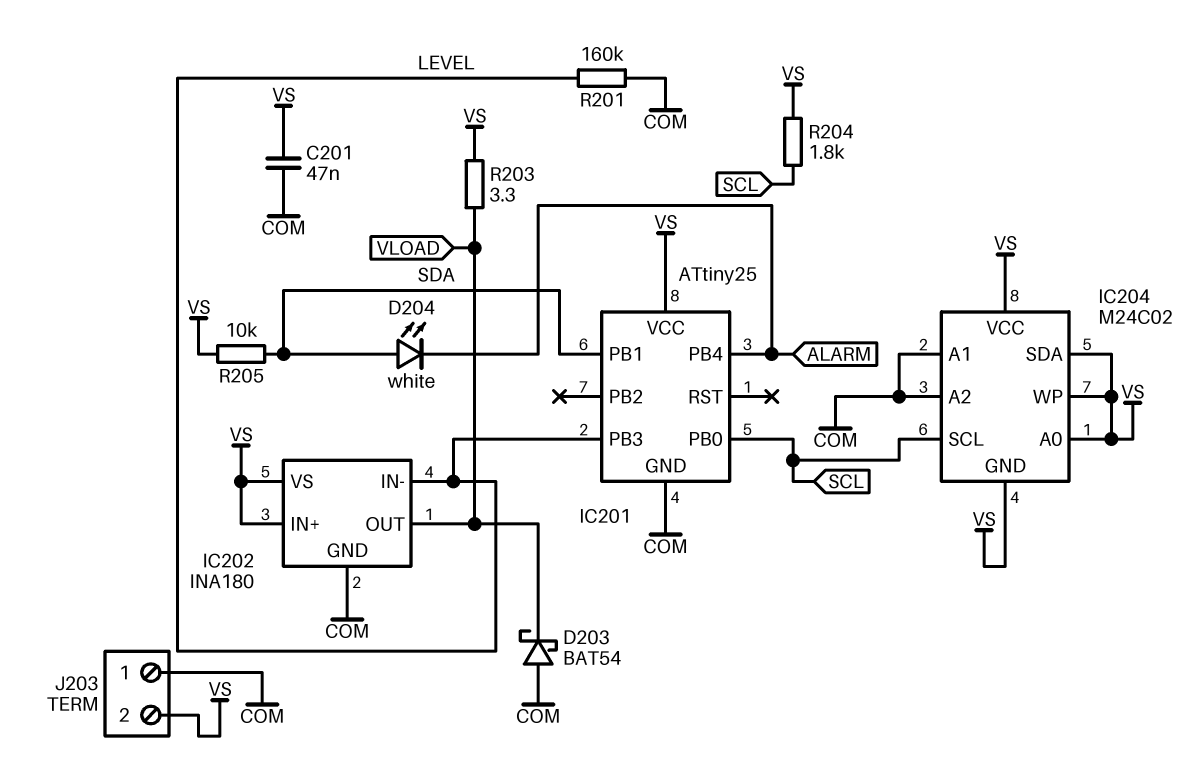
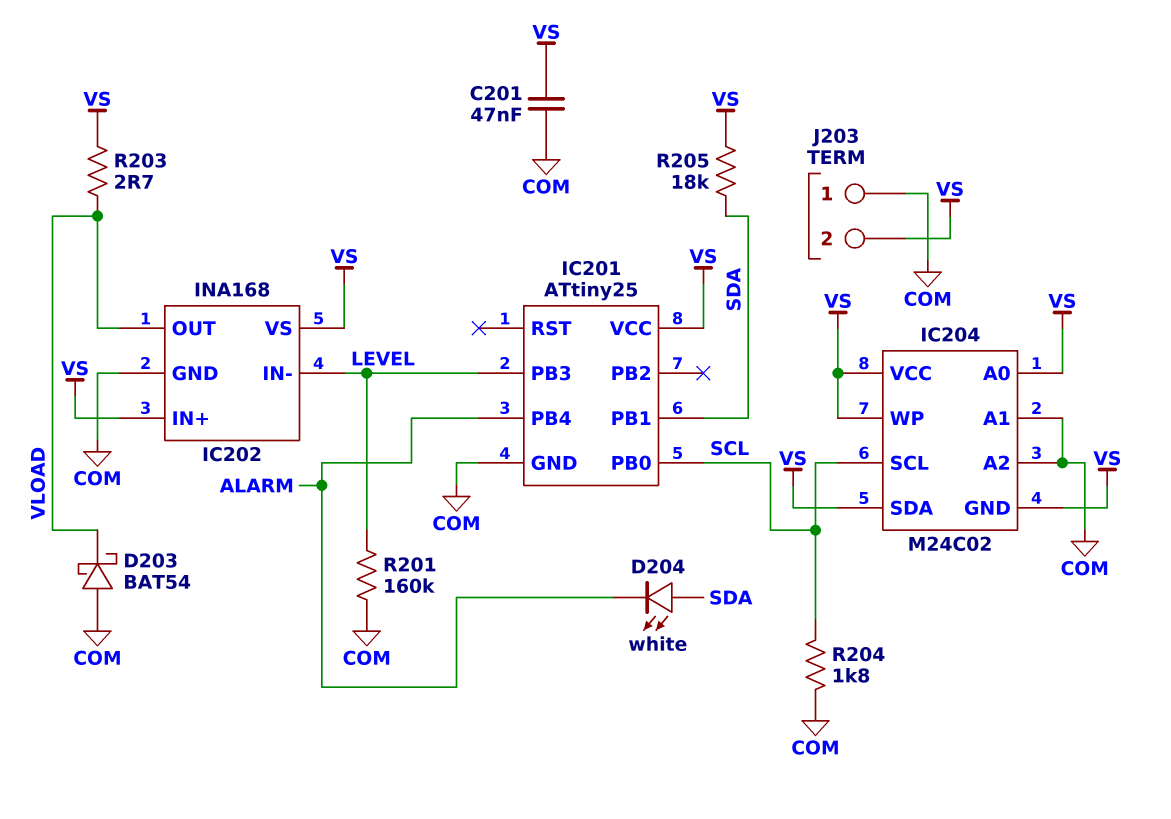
IC202: INA180 -> INA168
R203: 3.3 (VLOAD, VS) -> 2.7 (VLOAD, VS)
R204: 1.8k (SCL, VS) -> 1.8k (COM, SCL)
R205: 10k (SDA, VS) -> 18k (SDA, VS)

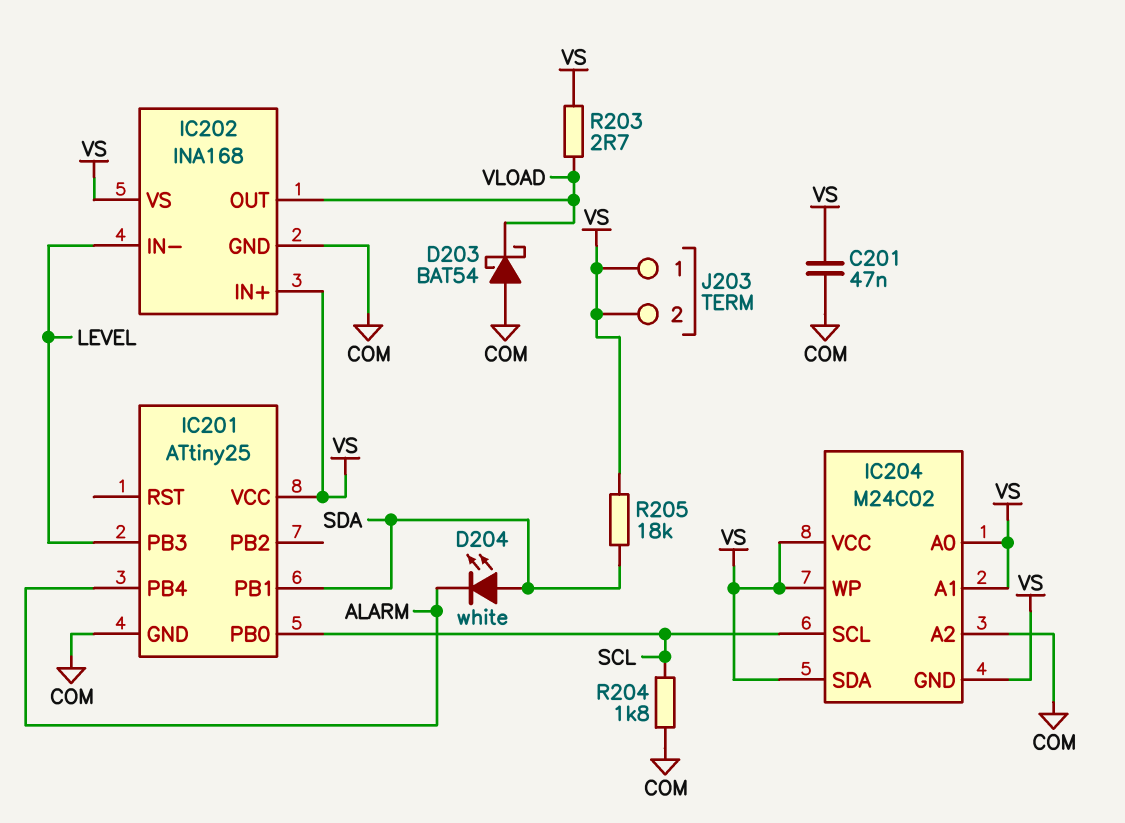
IC204 pin A1: COM -> VS
J203 pin 1: COM -> VS
R201: 160k (COM, LEVEL) -> none

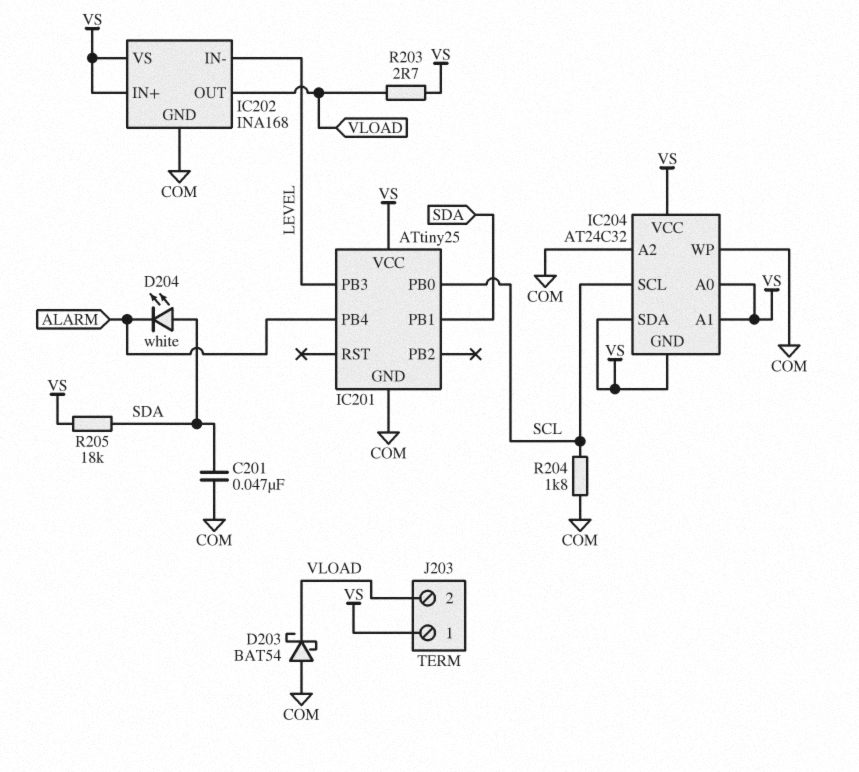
C201: 47nF (COM, VS) -> 47nF (COM, SDA)
IC204: M24C02 -> AT24C32
IC204 pin WP: VS -> COM
J203 pin 2: VS -> VLOAD

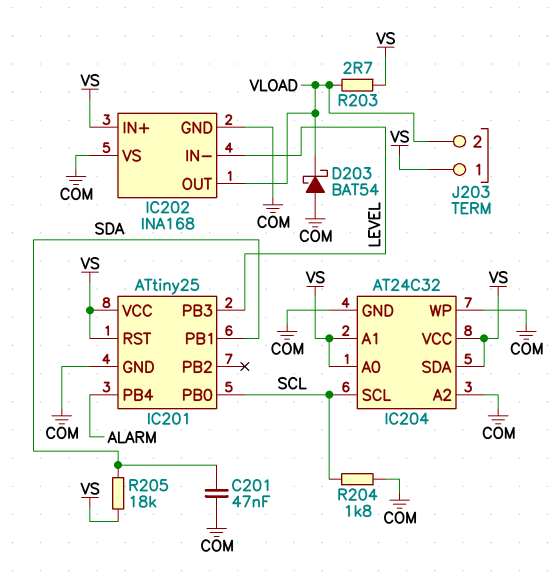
D204: LED white (A SDA, K ALARM) -> none
IC201 pin RST: none -> VS
IC202 pin VS: VS -> COM
IC204 pin GND: VS -> COM

